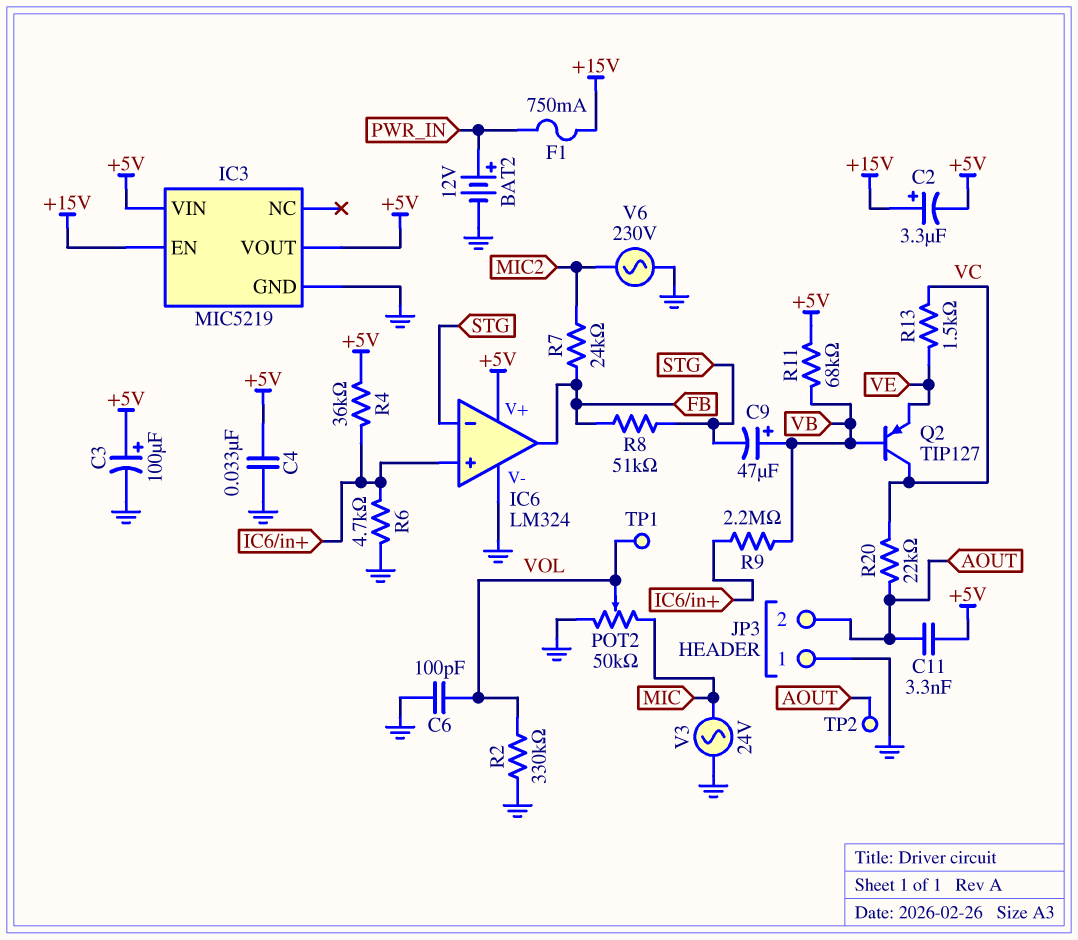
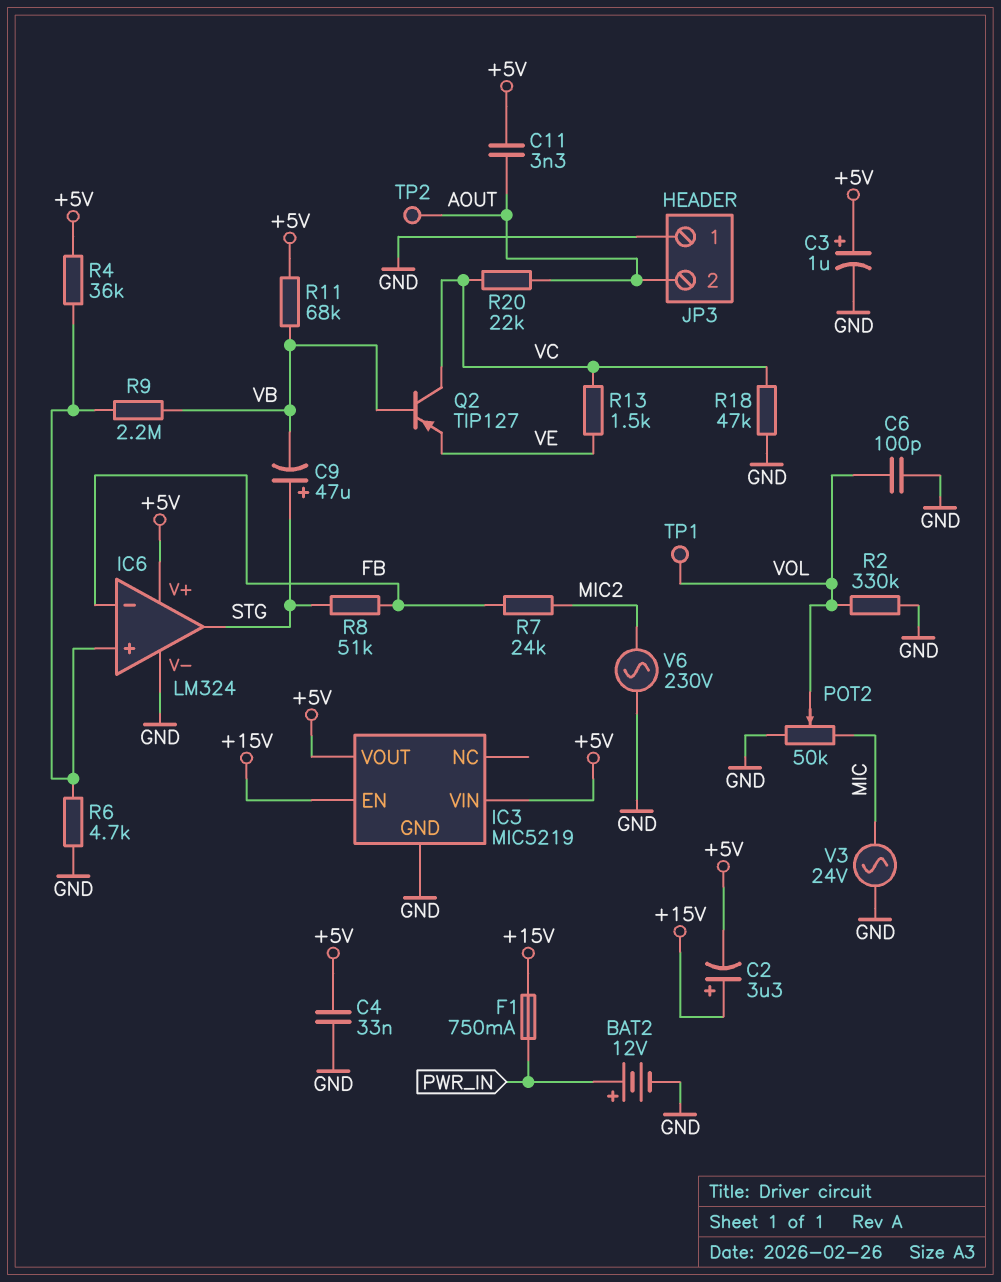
C3: 100uF (plus +5V, minus GND) -> 1uF (plus +5V, minus GND)
C9: 47uF (plus VB, minus STG) -> 47uF (plus STG, minus VB)
IC6 pin in-: STG -> FB
IC6 pin out: FB -> STG
R18: none -> 47k (GND, VC)

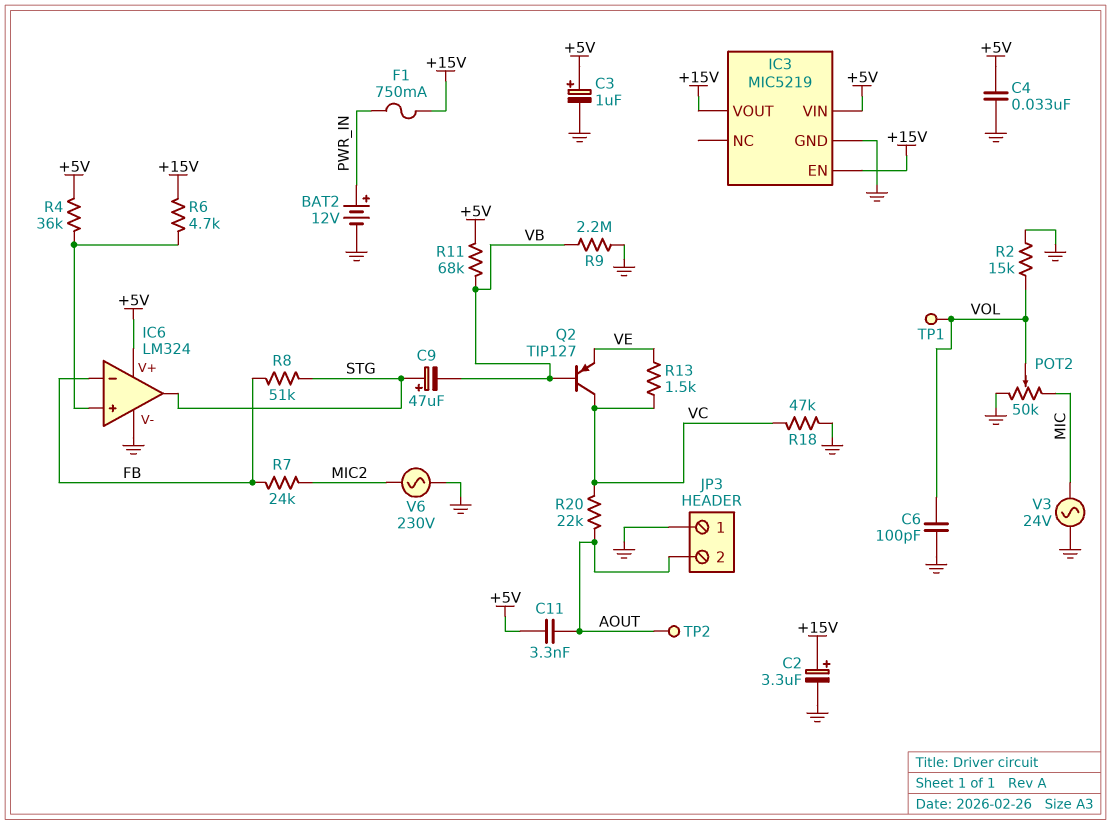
C2: 3.3uF (plus +15V, minus +5V) -> 3.3uF (plus +15V, minus GND)
IC3 pin VOUT: +5V -> +15V
R2: 330k (GND, VOL) -> 15k (GND, VOL)
R6: 4.7k (GND, IC6/in+) -> 4.7k (+15V, IC6/in+)
R9: 2.2M (IC6/in+, VB) -> 2.2M (GND, VB)

